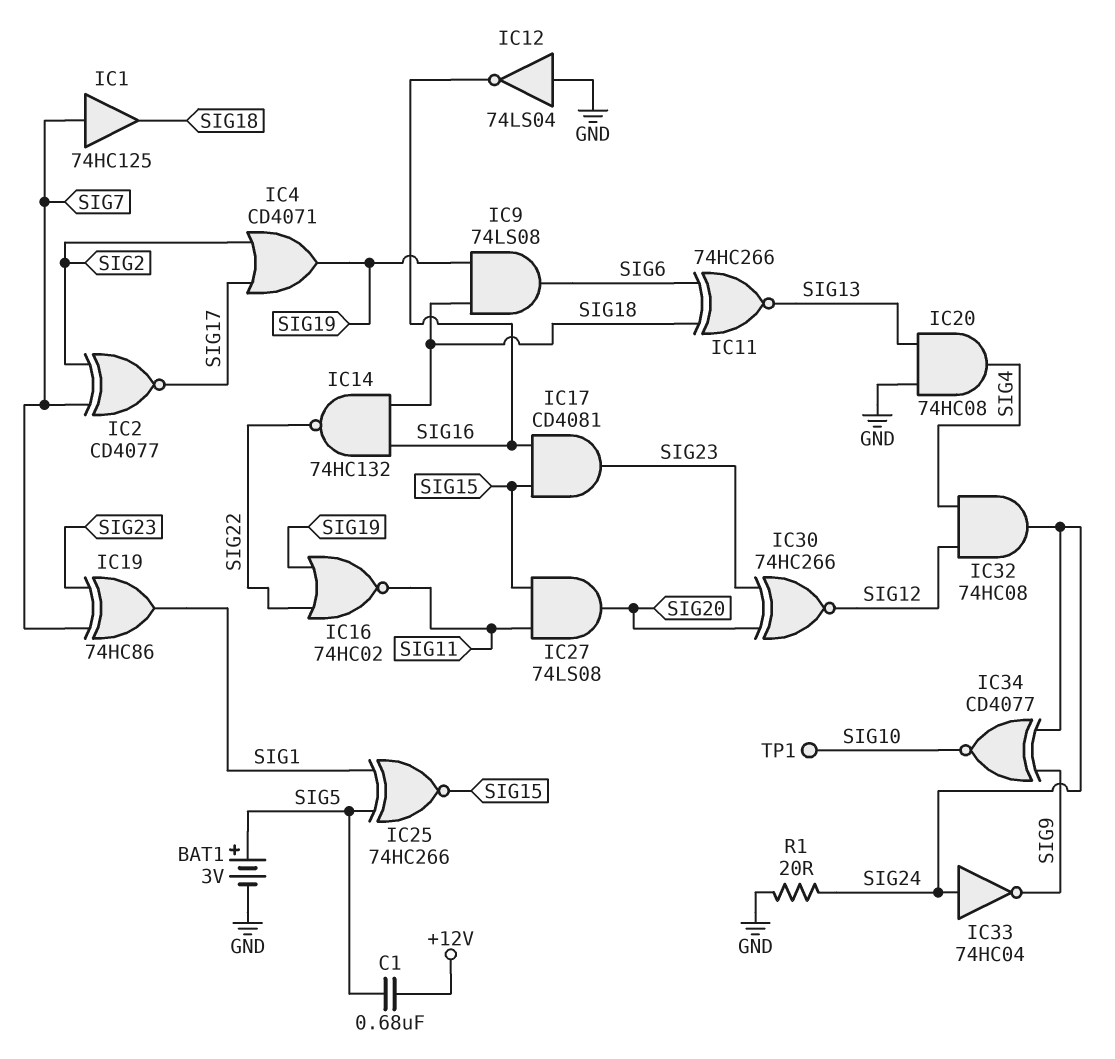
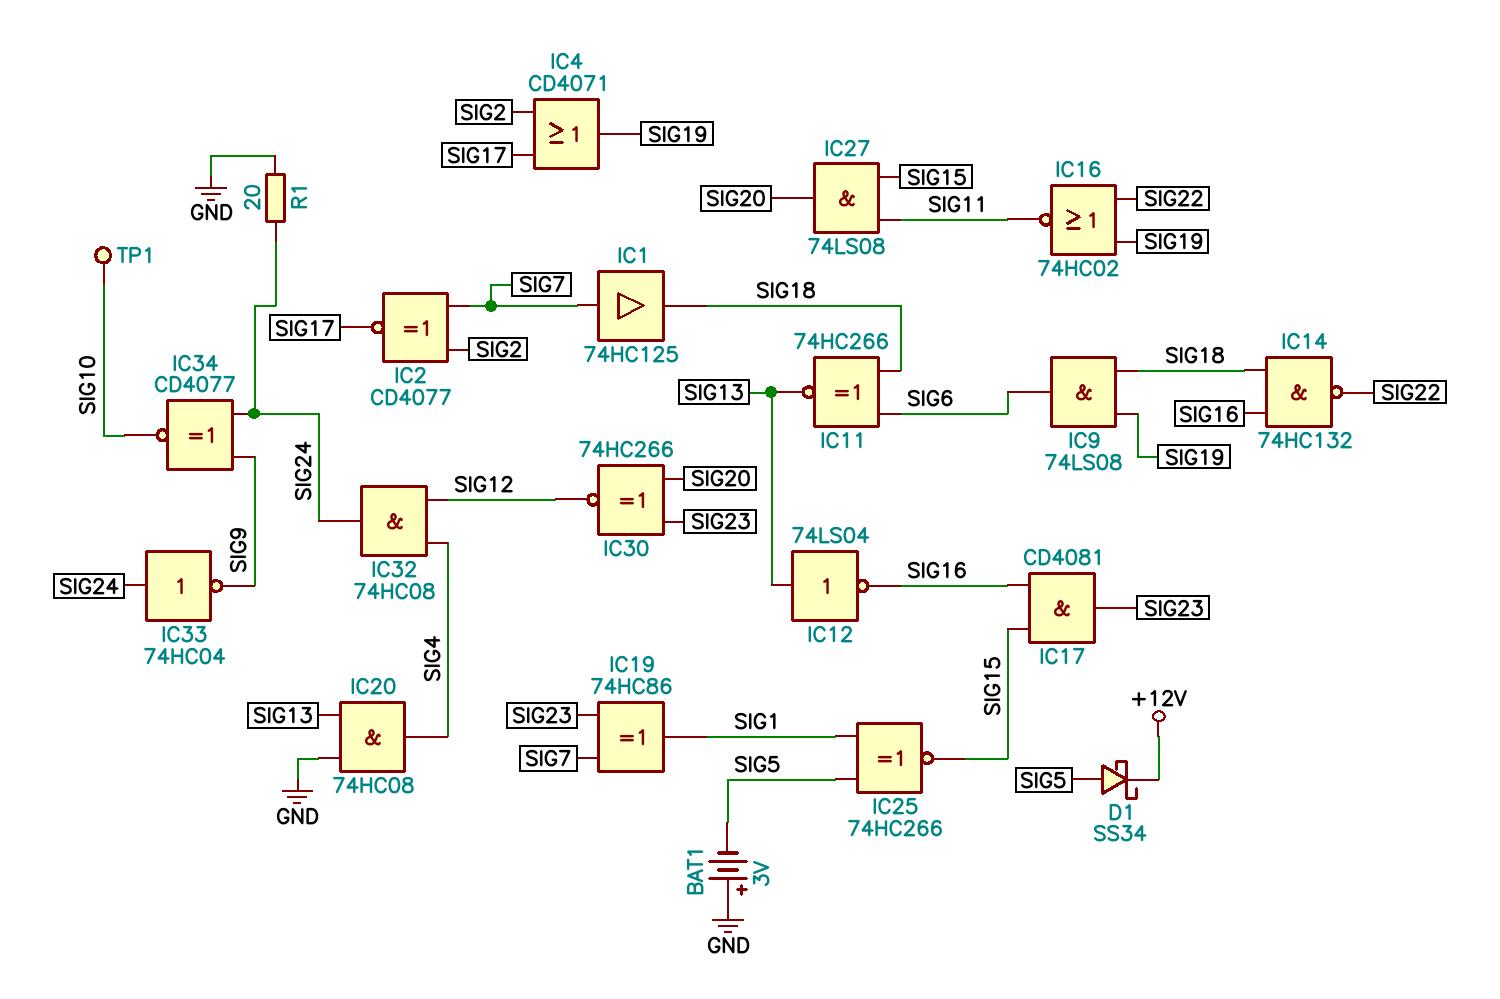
BAT1: 3V (plus SIG5, minus GND) -> 3V (plus GND, minus SIG5)
C1: 680nF (+12V, SIG5) -> none
D1: none -> schottky SS34 (A SIG5, K +12V)
IC12: NOT 74LS04 (in GND, out SIG16) -> NOT 74LS04 (in SIG13, out SIG16)

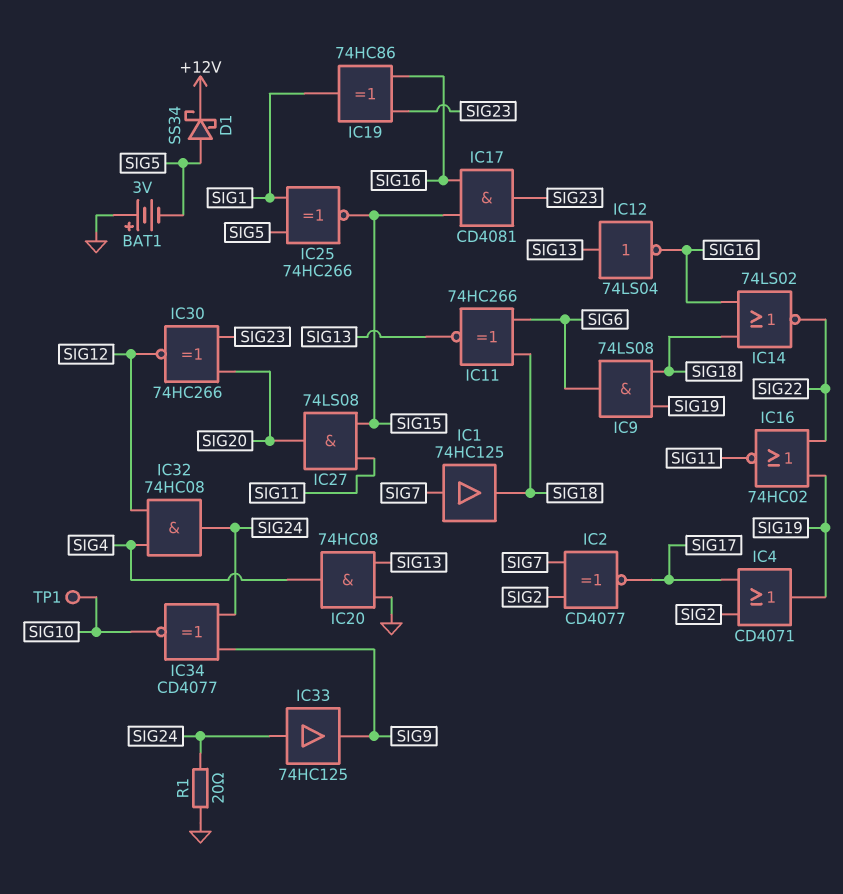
IC14: NAND 74HC132 (in SIG16, in SIG18, out SIG22) -> NOR 74LS02 (in SIG16, in SIG18, out SIG22)
IC19: XOR 74HC86 (in SIG7, in SIG23, out SIG1) -> XOR 74HC86 (in SIG16, in SIG23, out SIG1)
IC33: NOT 74HC04 (in SIG24, out SIG9) -> buffer 74HC125 (in SIG24, out SIG9)

